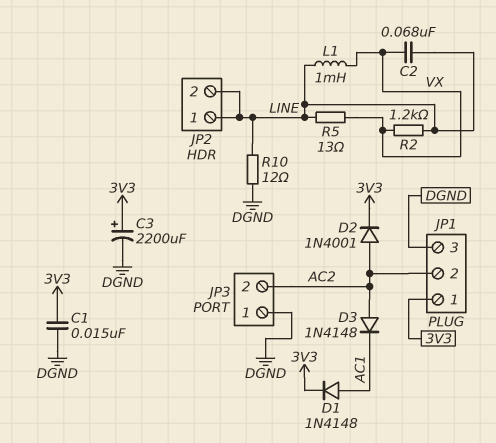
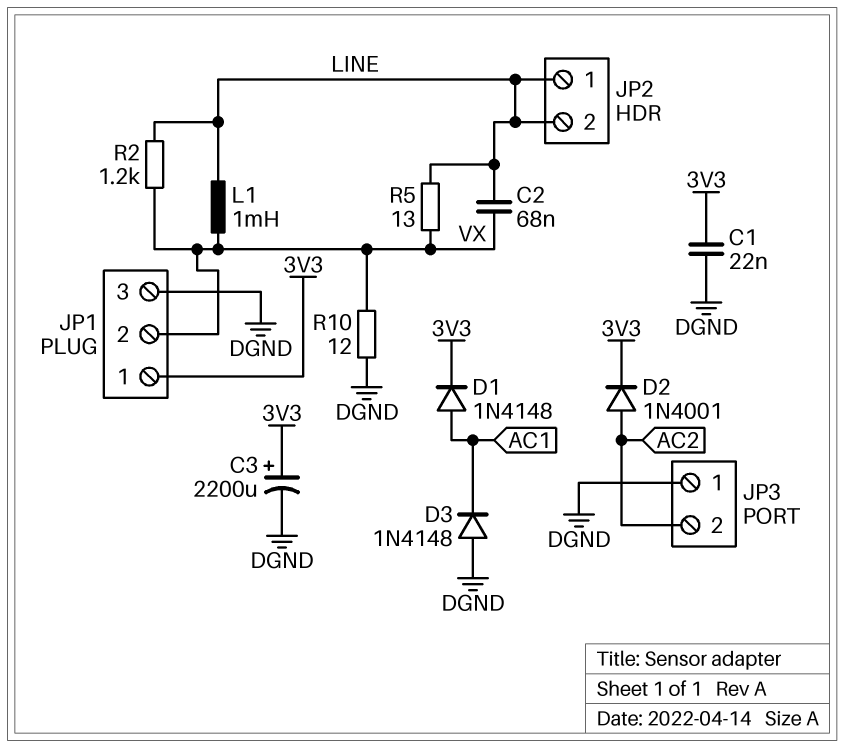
C1: 15nF (3V3, DGND) -> 22nF (3V3, DGND)
D3: diode 1N4148 (A AC2, K AC1) -> diode 1N4148 (A DGND, K AC1)
JP1 pin 2: AC2 -> VX
R10: 12 (DGND, LINE) -> 12 (DGND, VX)

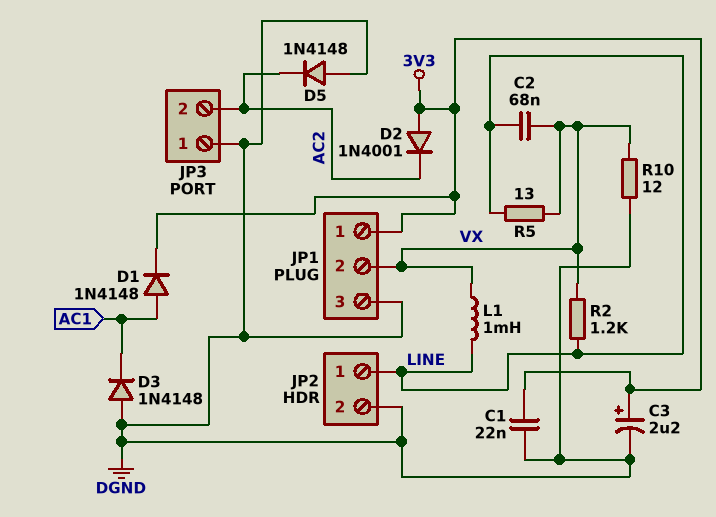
C3: 2200uF (plus 3V3, minus DGND) -> 2.2uF (plus 3V3, minus DGND)
D2: diode 1N4001 (A AC2, K 3V3) -> diode 1N4001 (A 3V3, K AC2)
D5: none -> diode 1N4148 (A DGND, K AC2)
JP2 pin 2: LINE -> DGND

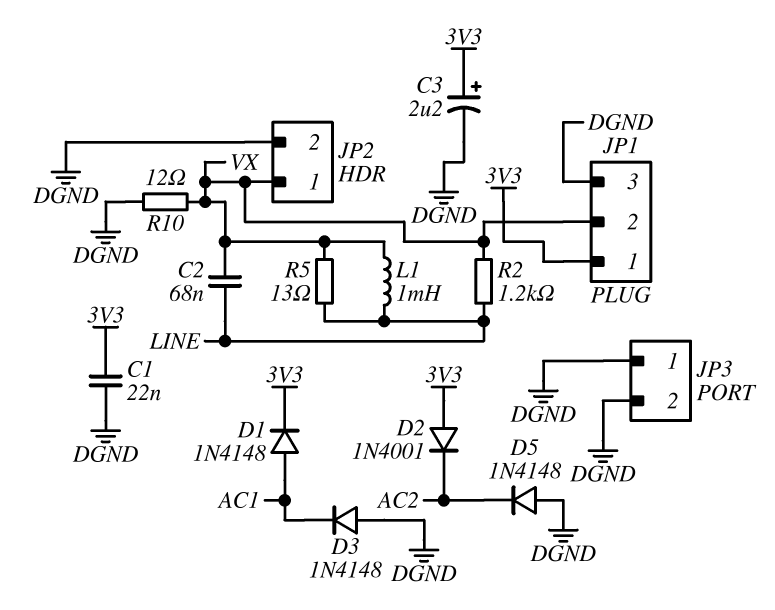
JP2 pin 1: LINE -> VX
JP3 pin 2: AC2 -> DGND

